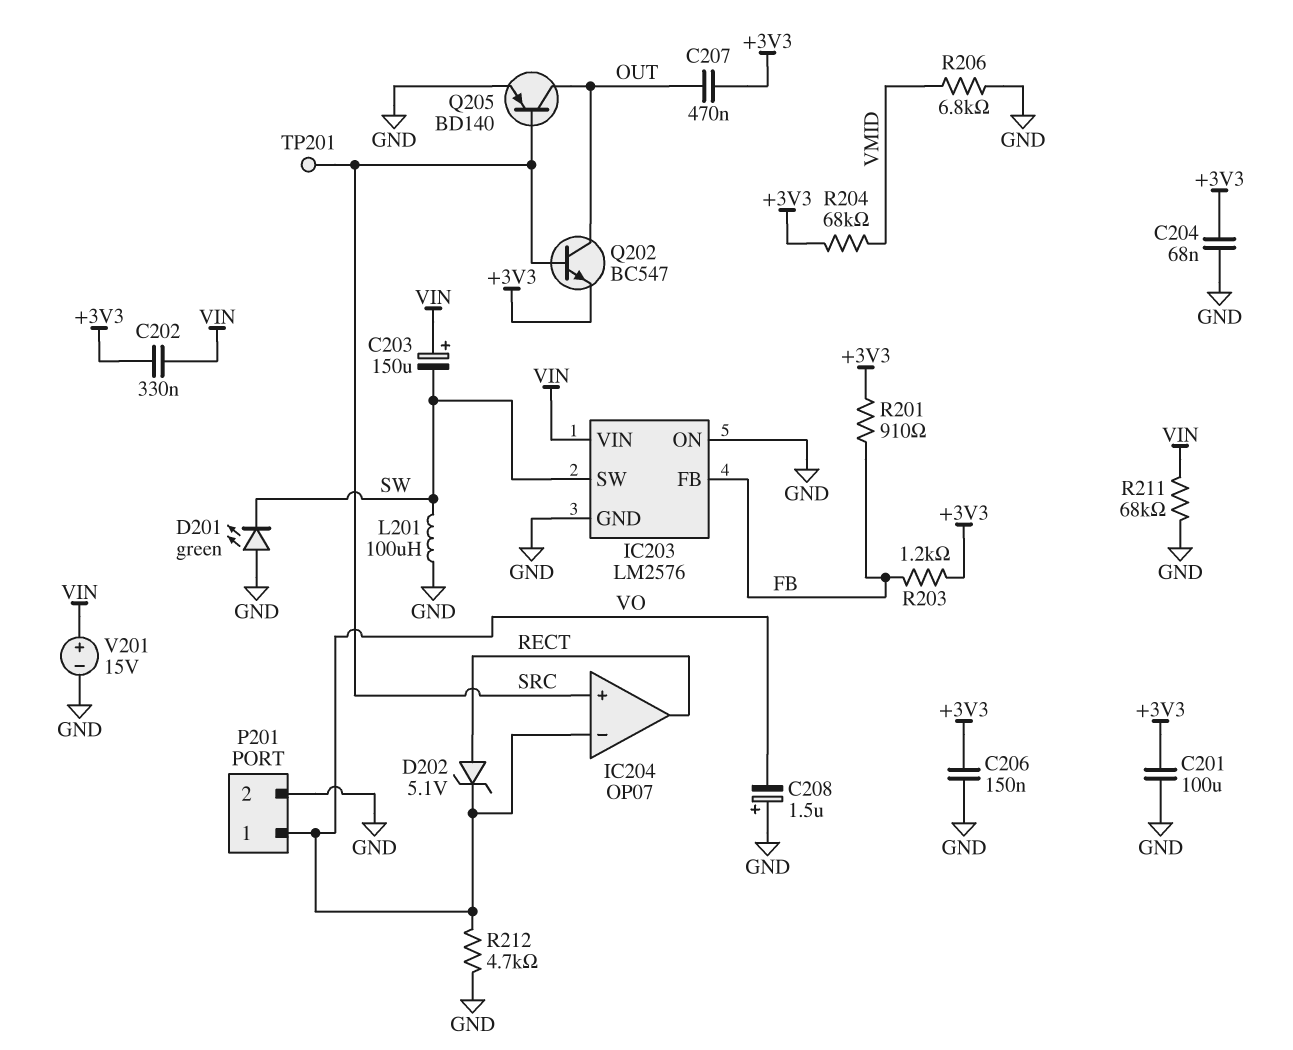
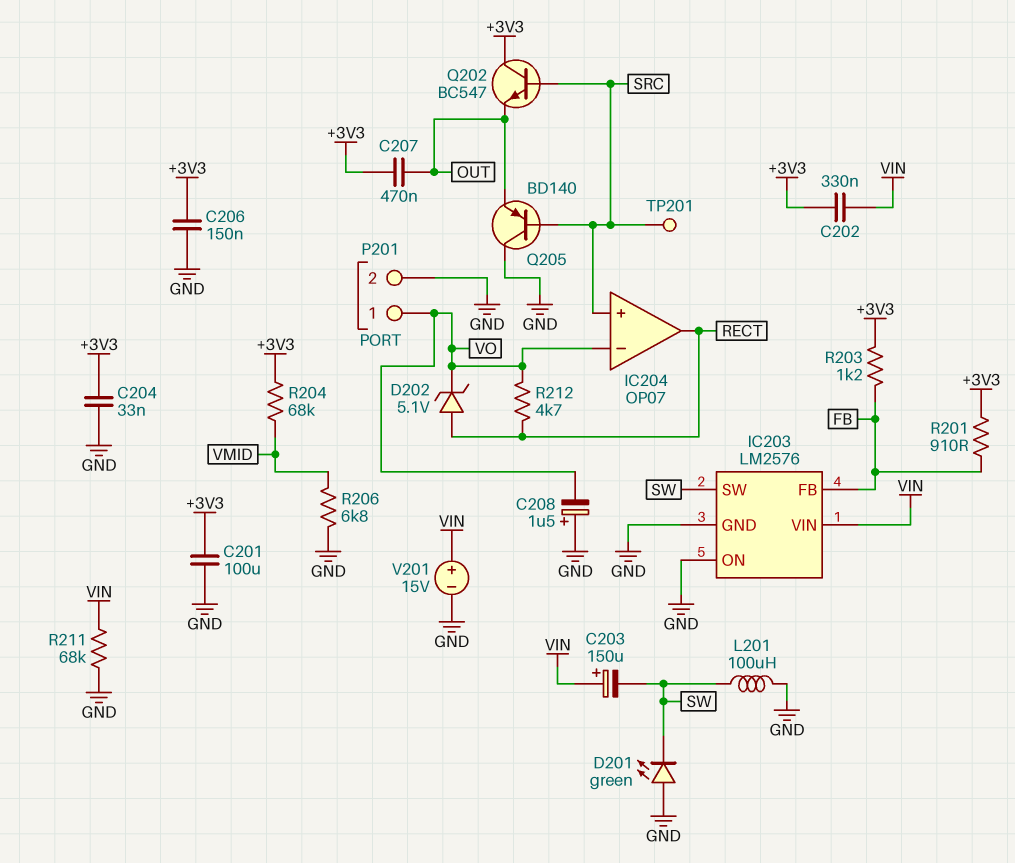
C204: 68nF (+3V3, GND) -> 33nF (+3V3, GND)
Q202: NPN BC547 (B SRC, C OUT, E +3V3) -> NPN BC547 (B SRC, C +3V3, E OUT)
Q205: PNP BD140 (B SRC, C OUT, E GND) -> PNP BD140 (B SRC, C GND, E OUT)
R212: 4.7k (GND, VO) -> 4.7k (RECT, VO)

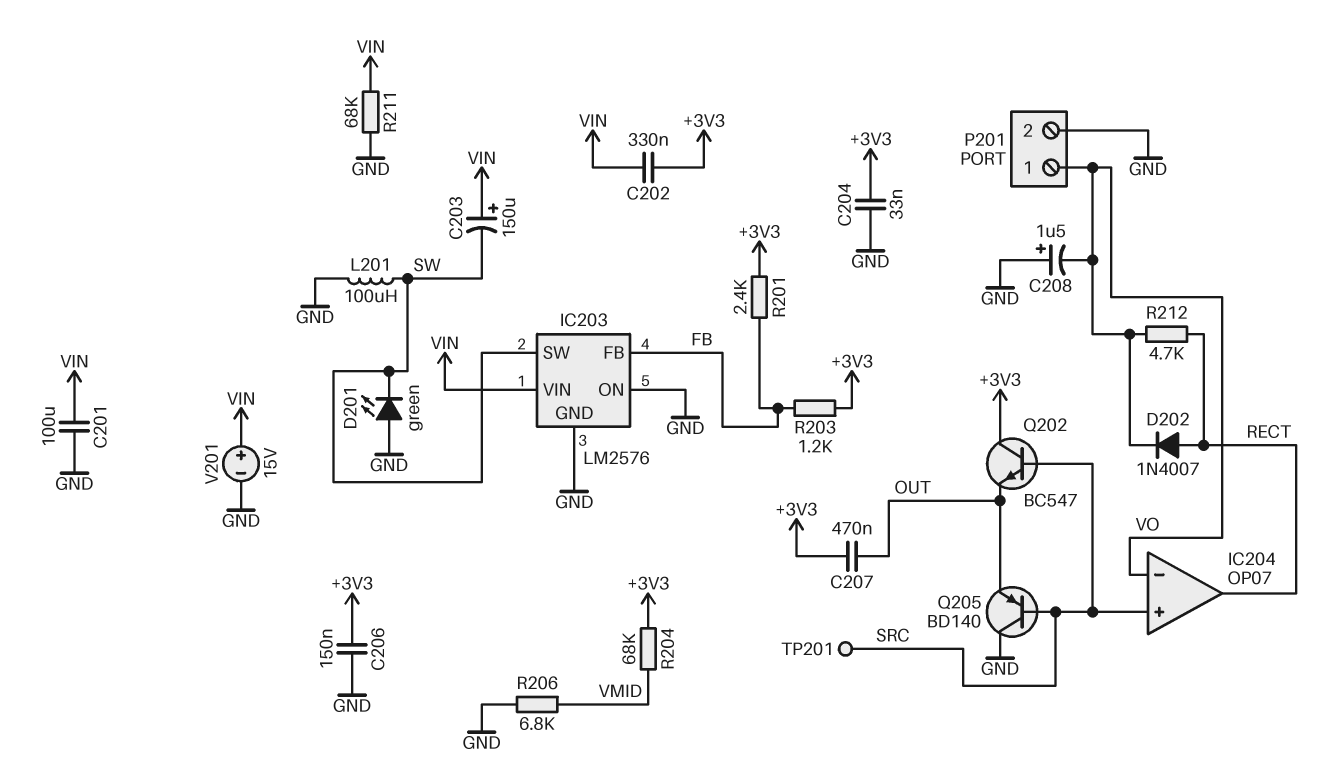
C201: 100uF (+3V3, GND) -> 100uF (GND, VIN)
D202: zener 5.1V (A RECT, K VO) -> diode 1N4007 (A RECT, K VO)
R201: 910 (+3V3, FB) -> 2.4k (+3V3, FB)

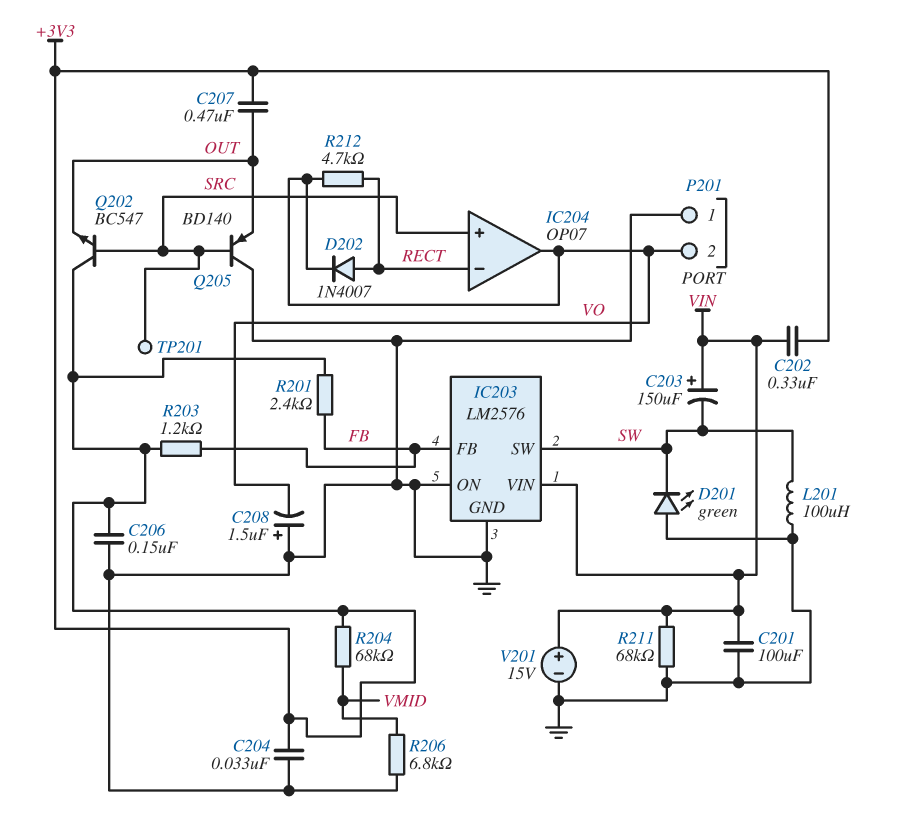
IC204 pin in-: VO -> RECT
IC204 pin out: RECT -> VO
P201 pin 1: VO -> GND
P201 pin 2: GND -> VO

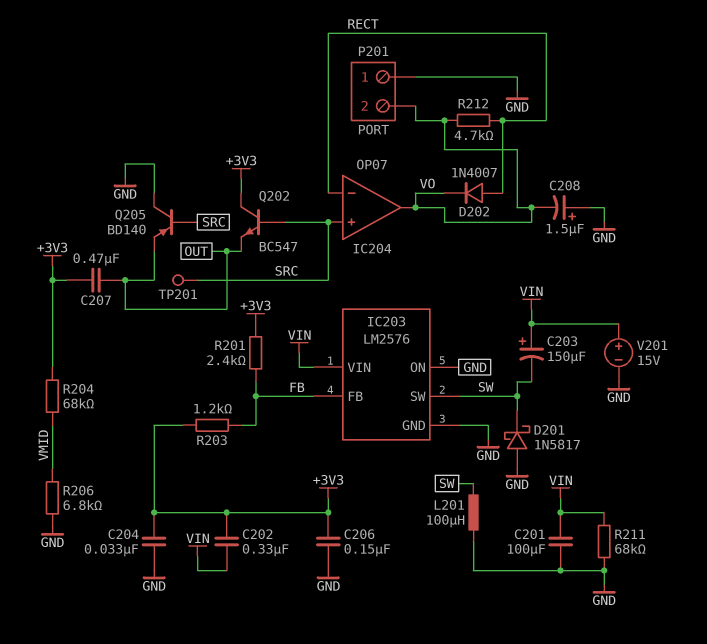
D201: LED green (A GND, K SW) -> schottky 1N5817 (A GND, K SW)

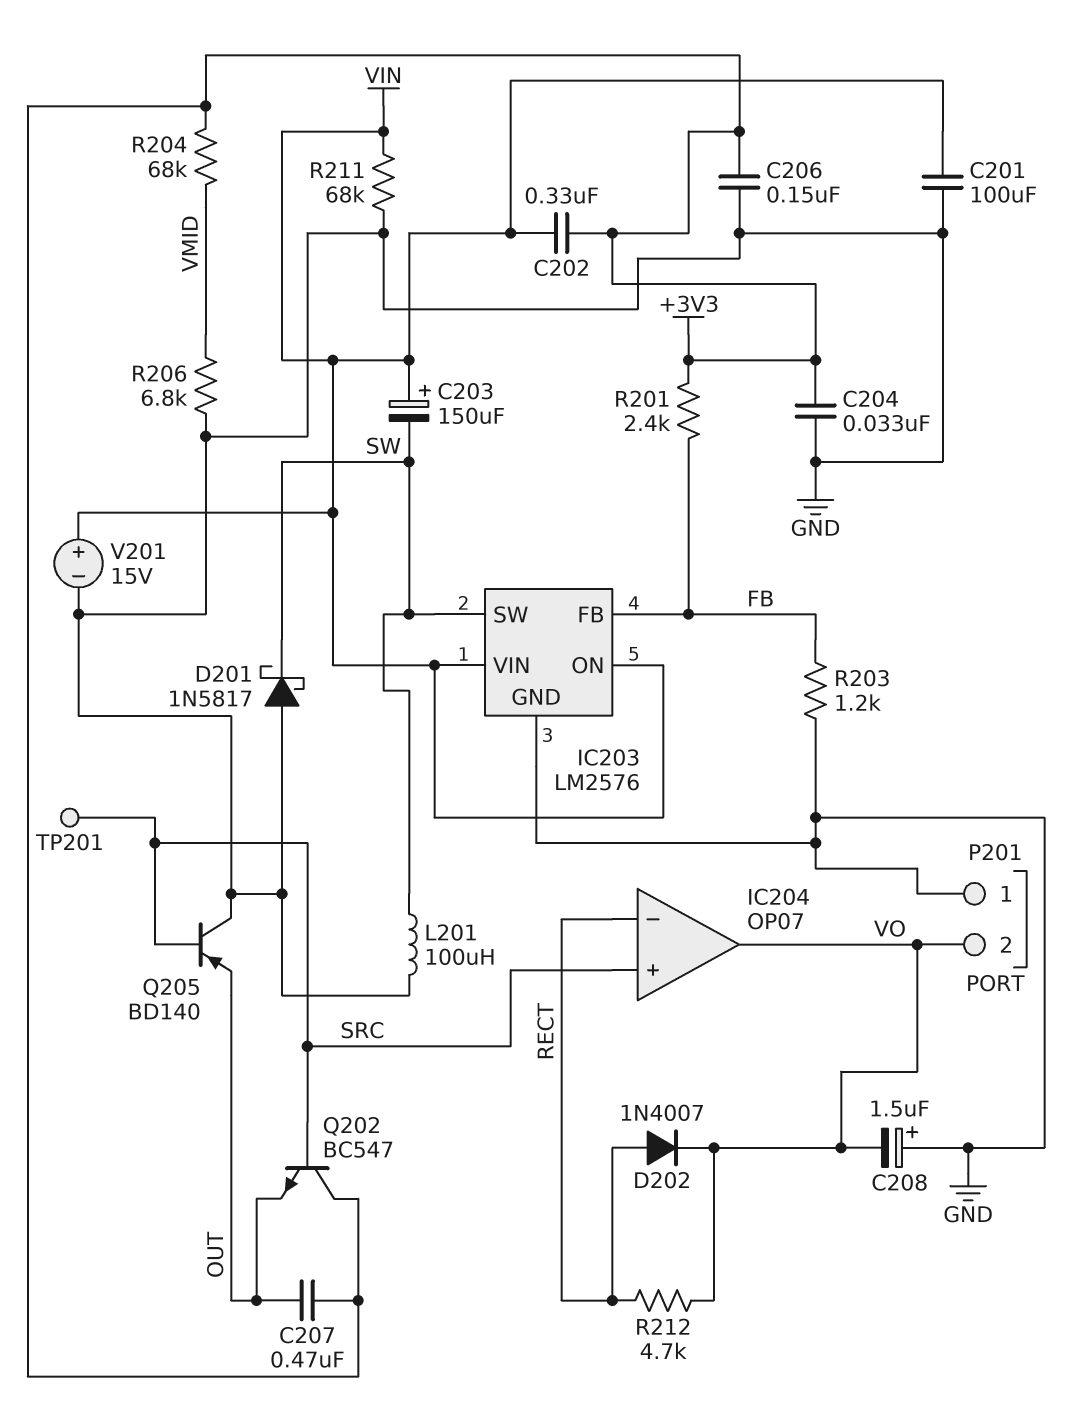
IC203 pin ON: GND -> VIN
R203: 1.2k (+3V3, FB) -> 1.2k (FB, GND)

